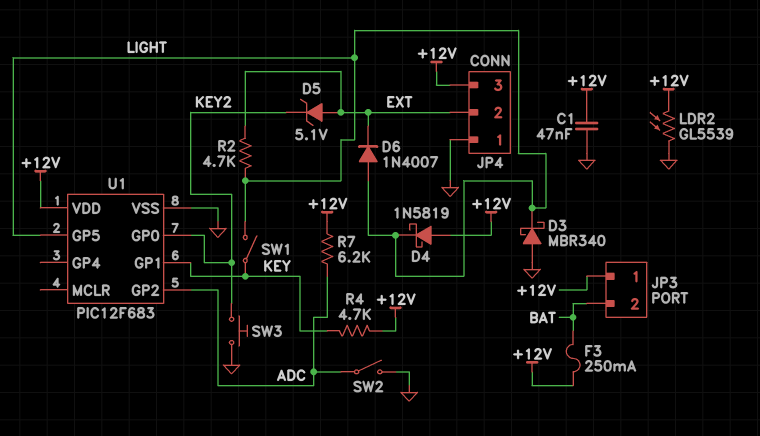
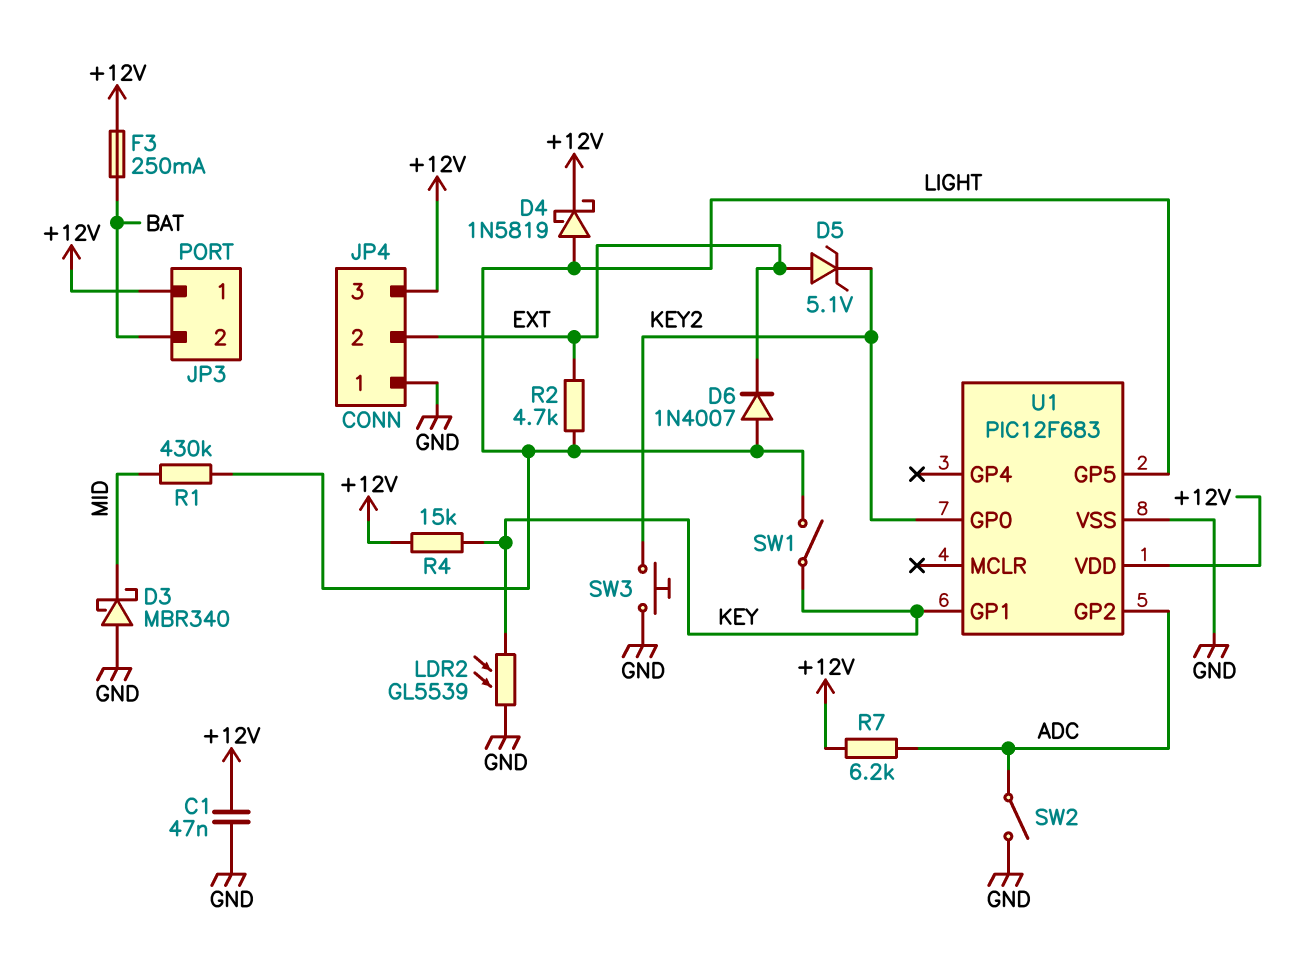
D3: schottky MBR340 (A GND, K LIGHT) -> schottky MBR340 (A GND, K MID)
D4: schottky 1N5819 (A +12V, K LIGHT) -> schottky 1N5819 (A LIGHT, K +12V)
LDR2: GL5539 (+12V, GND) -> GL5539 (GND, KEY)
R1: none -> 430k (LIGHT, MID)
R4: 4.7k (+12V, KEY) -> 15k (+12V, KEY)

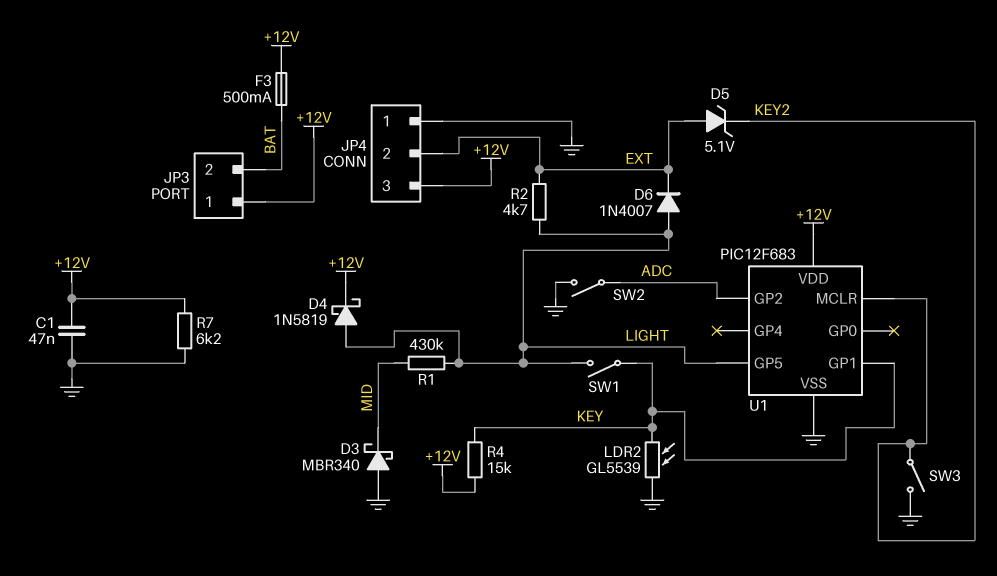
F3: 250mA (+12V, BAT) -> 500mA (+12V, BAT)
R7: 6.2k (+12V, ADC) -> 6.2k (+12V, GND)
SW3: button (GND, KEY2) -> switch (GND, KEY2)
U1 pin GP0: KEY2 -> none
U1 pin MCLR: none -> KEY2

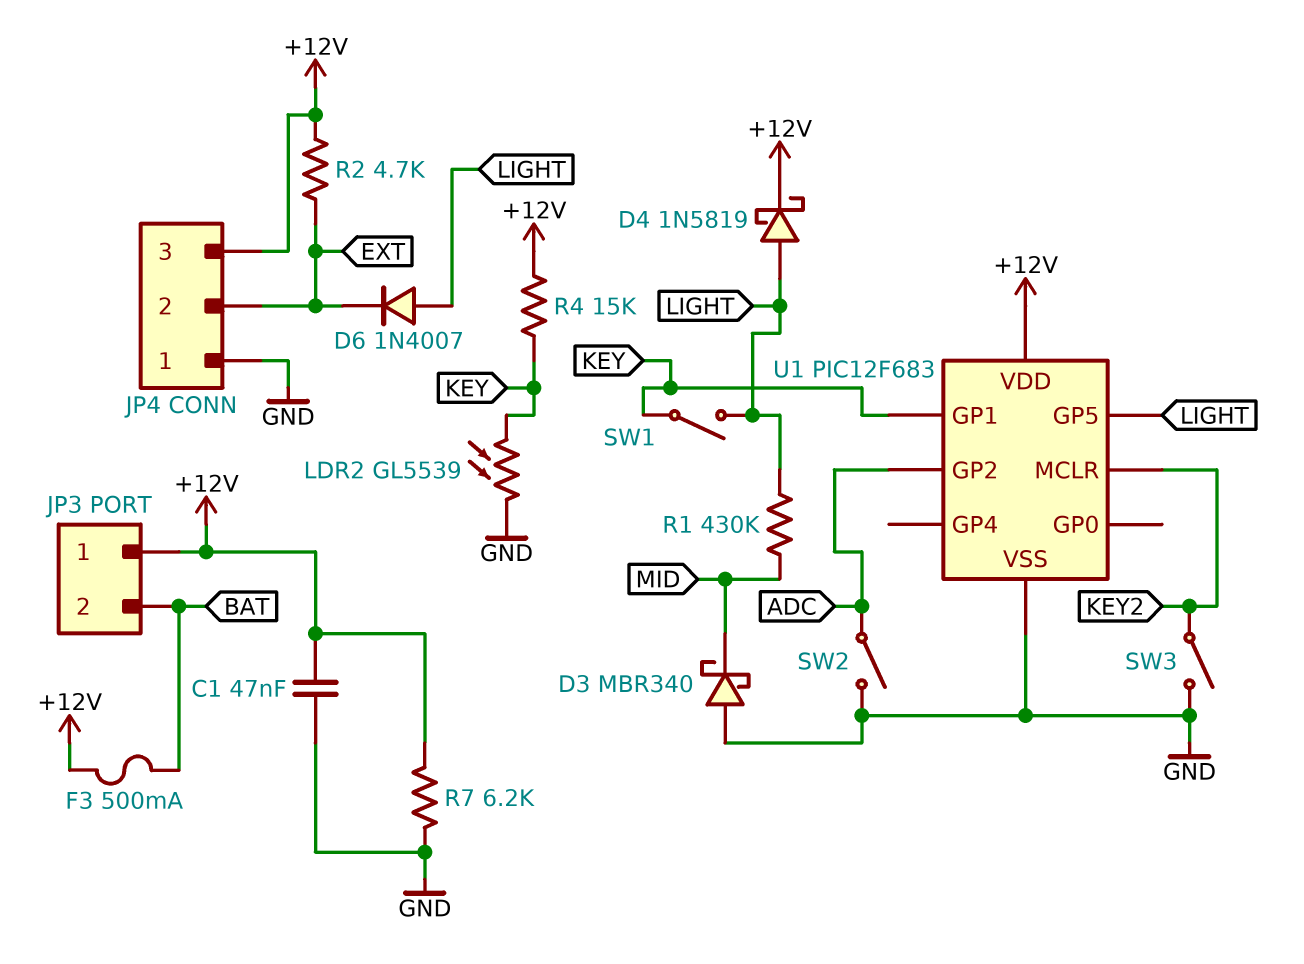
D5: zener 5.1V (A EXT, K KEY2) -> none
R2: 4.7k (EXT, LIGHT) -> 4.7k (+12V, EXT)

